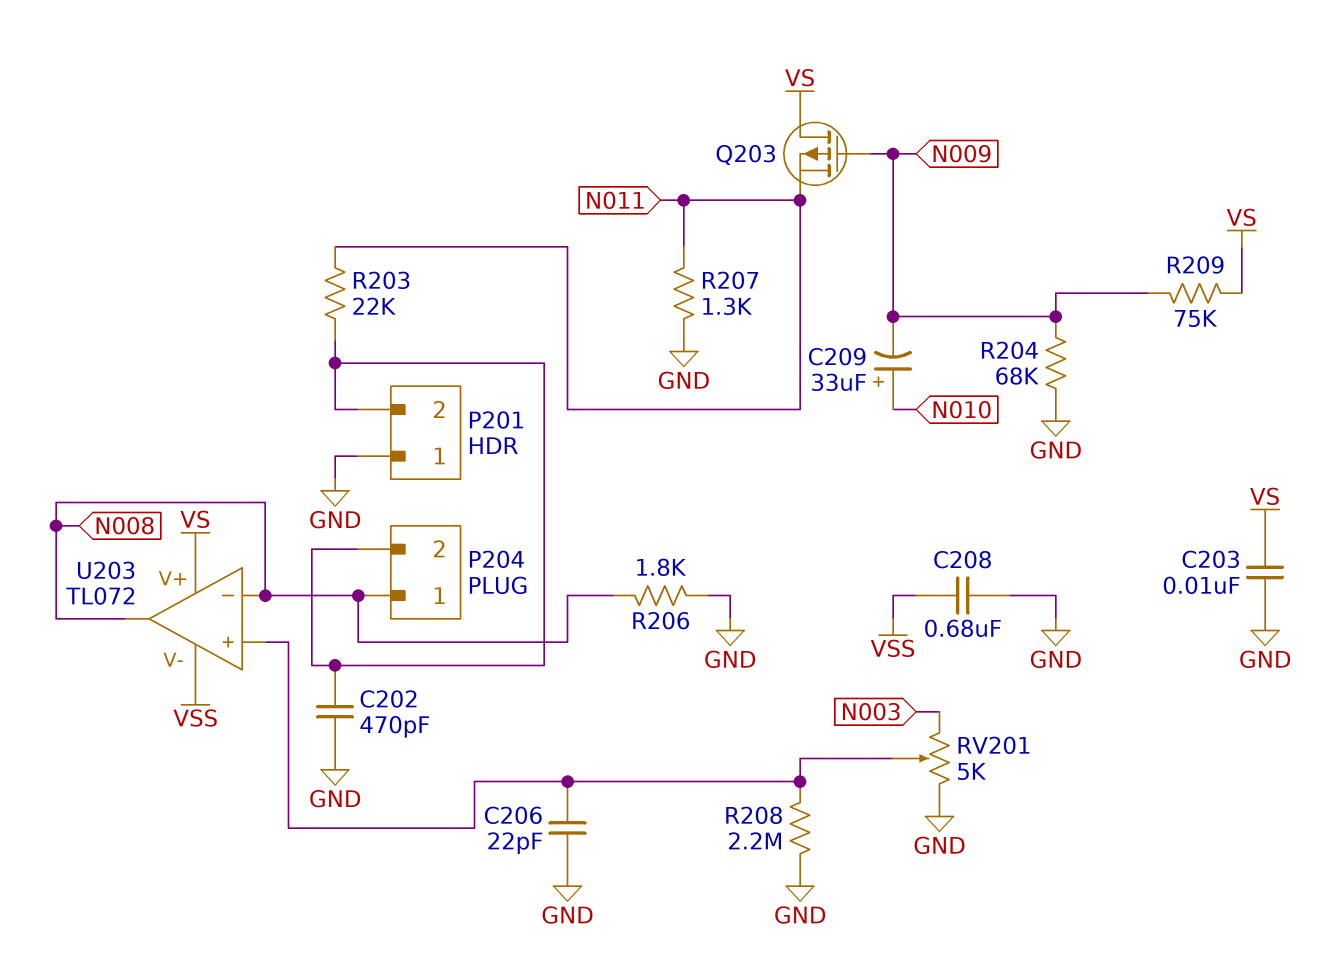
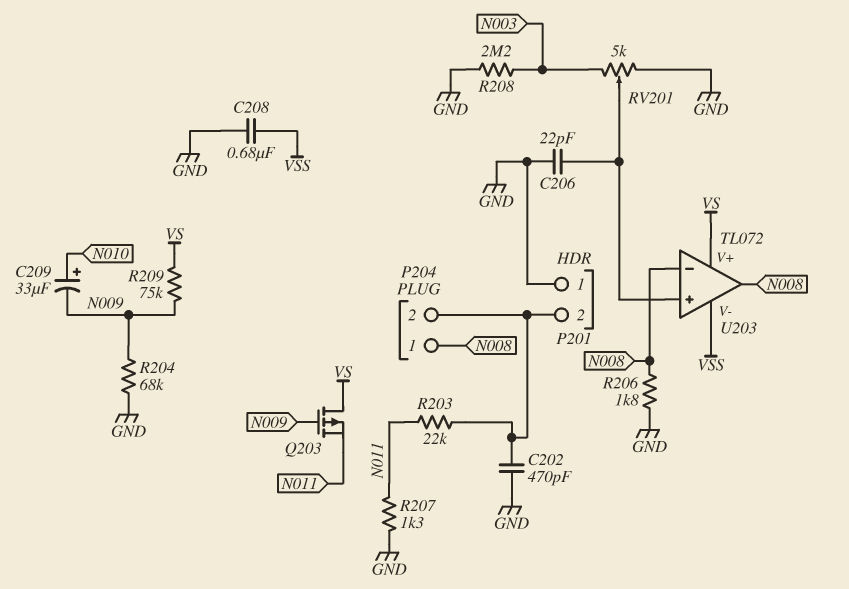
C203: 10nF (GND, VS) -> none
R208: 2.2M (GND, U203/in+) -> 2.2M (GND, N003)

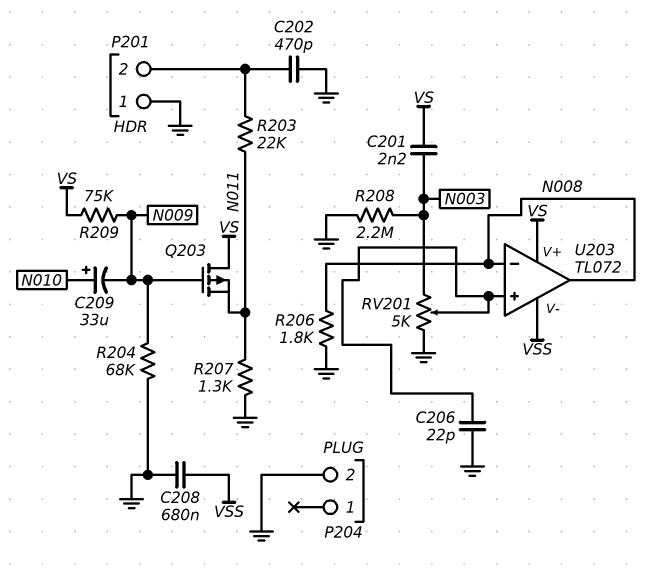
C201: none -> 2.2nF (N003, VS)
P204 pin 1: N008 -> none
P204 pin 2: P201/2 -> GND

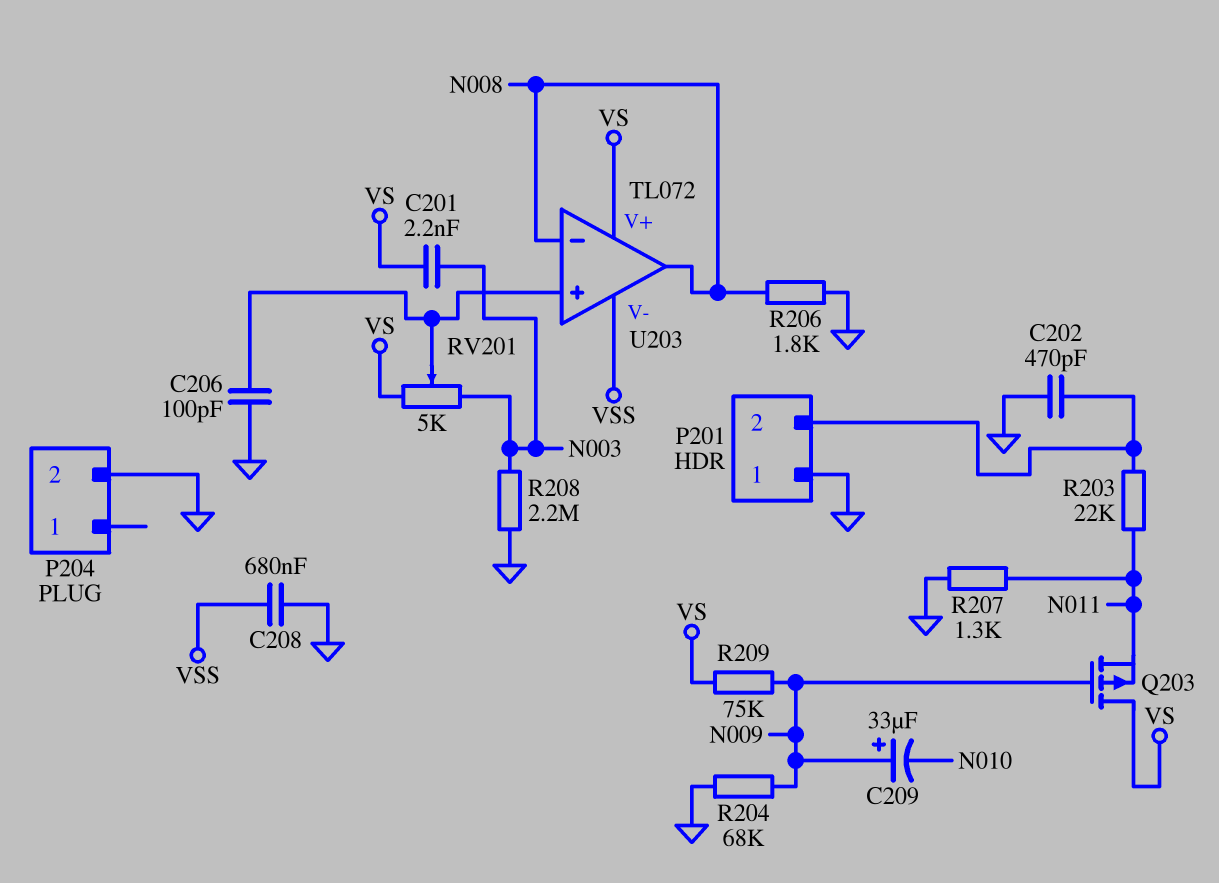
C206: 22pF (GND, U203/in+) -> 100pF (GND, U203/in+)
C209: 33uF (plus N010, minus N009) -> 33uF (plus N009, minus N010)
RV201: 5k (GND, N003, wiper U203/in+) -> 5k (N003, VS, wiper U203/in+)

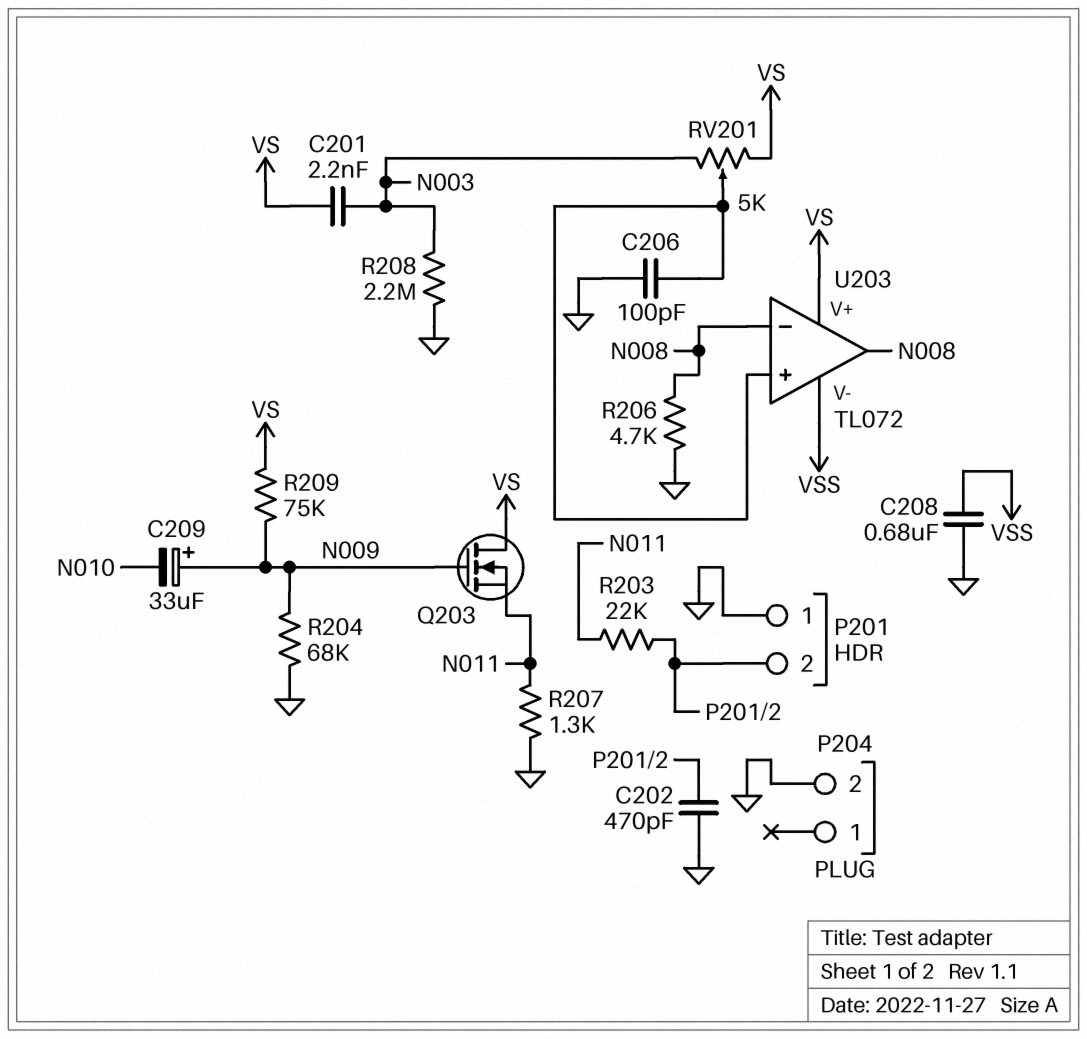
Q203: PMOS (G N009, D VS, S N011) -> NMOS (G N009, D VS, S N011)
R206: 1.8k (GND, N008) -> 4.7k (GND, N008)

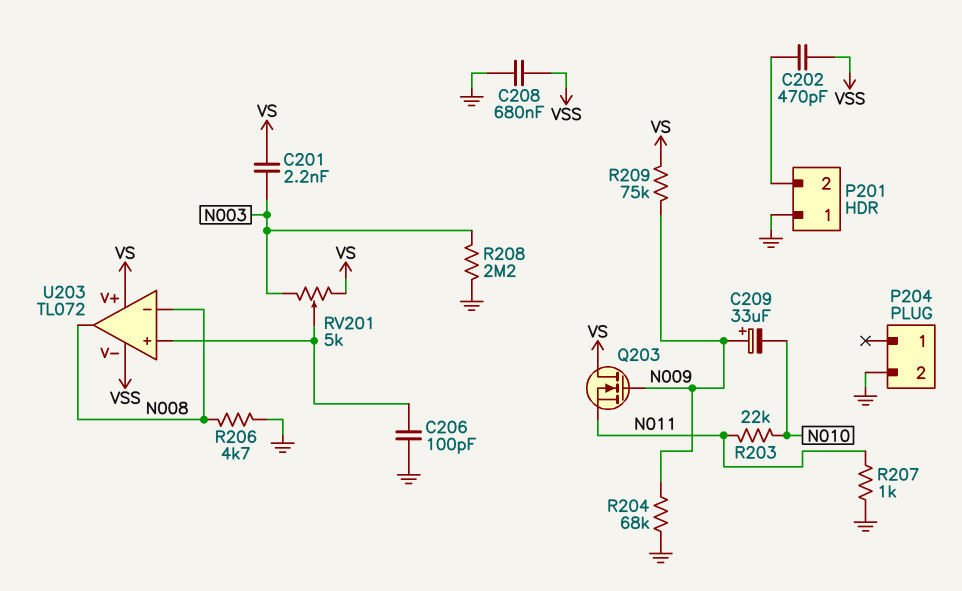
C202: 470pF (GND, P201/2) -> 470pF (P201/2, VSS)
R203: 22k (N011, P201/2) -> 22k (N010, N011)
R207: 1.3k (GND, N011) -> 1k (GND, N011)

